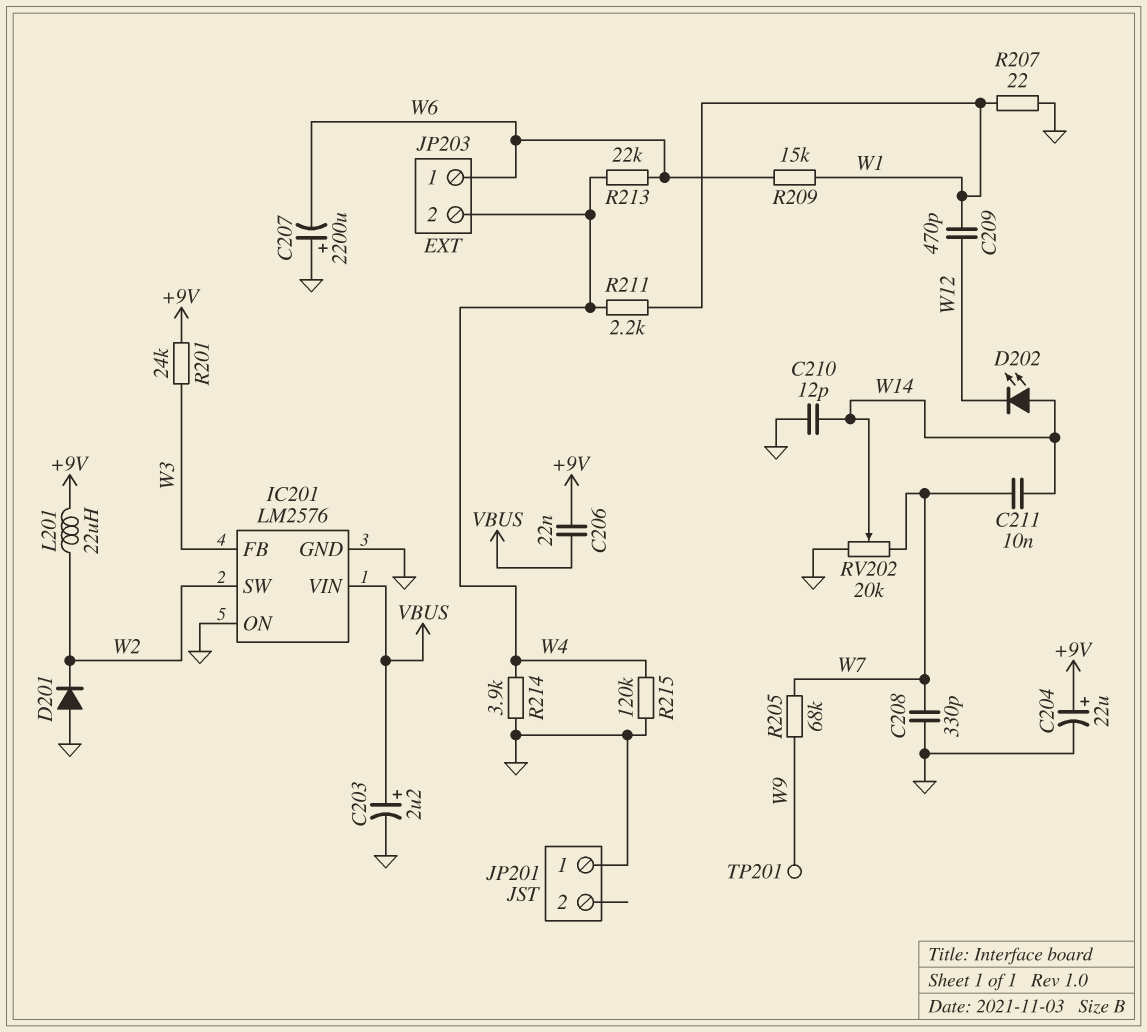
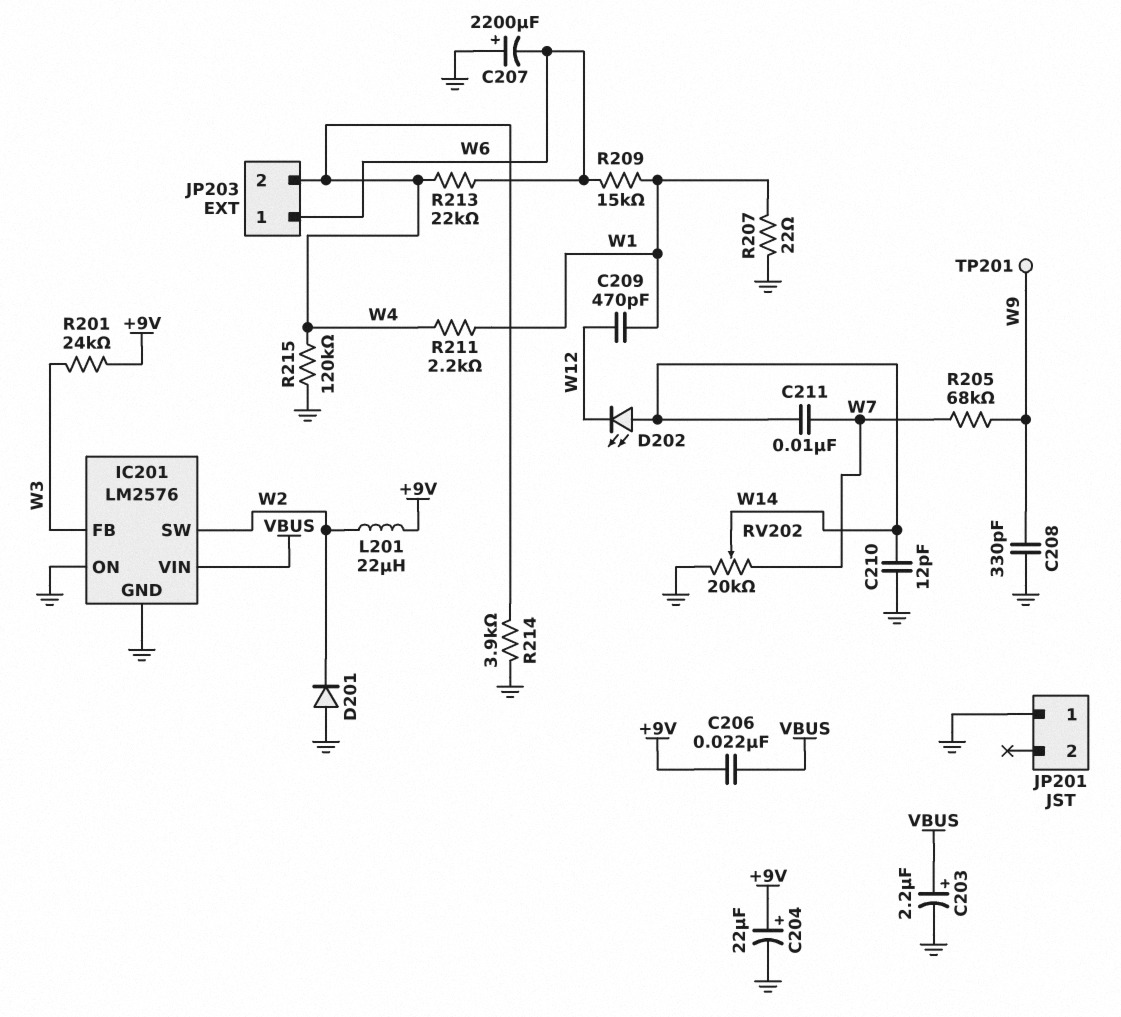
C208: 330pF (GND, W7) -> 330pF (GND, W9)

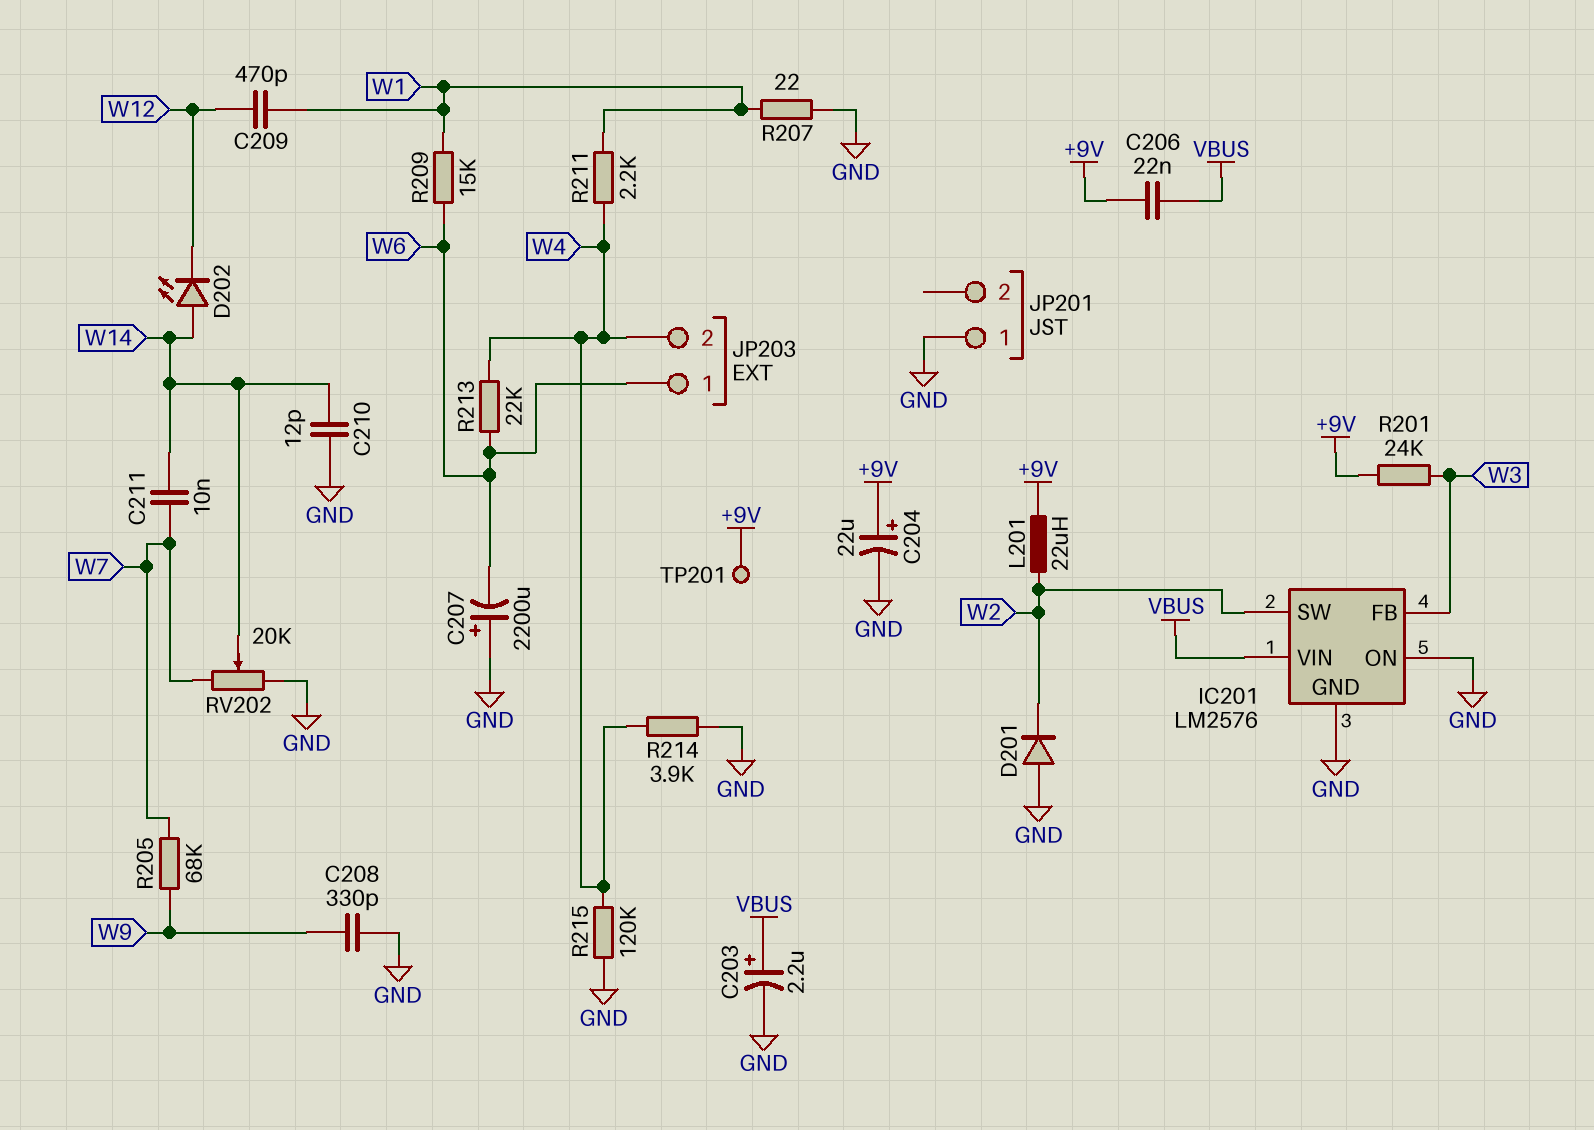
TP201: test point (W9) -> test point (+9V)

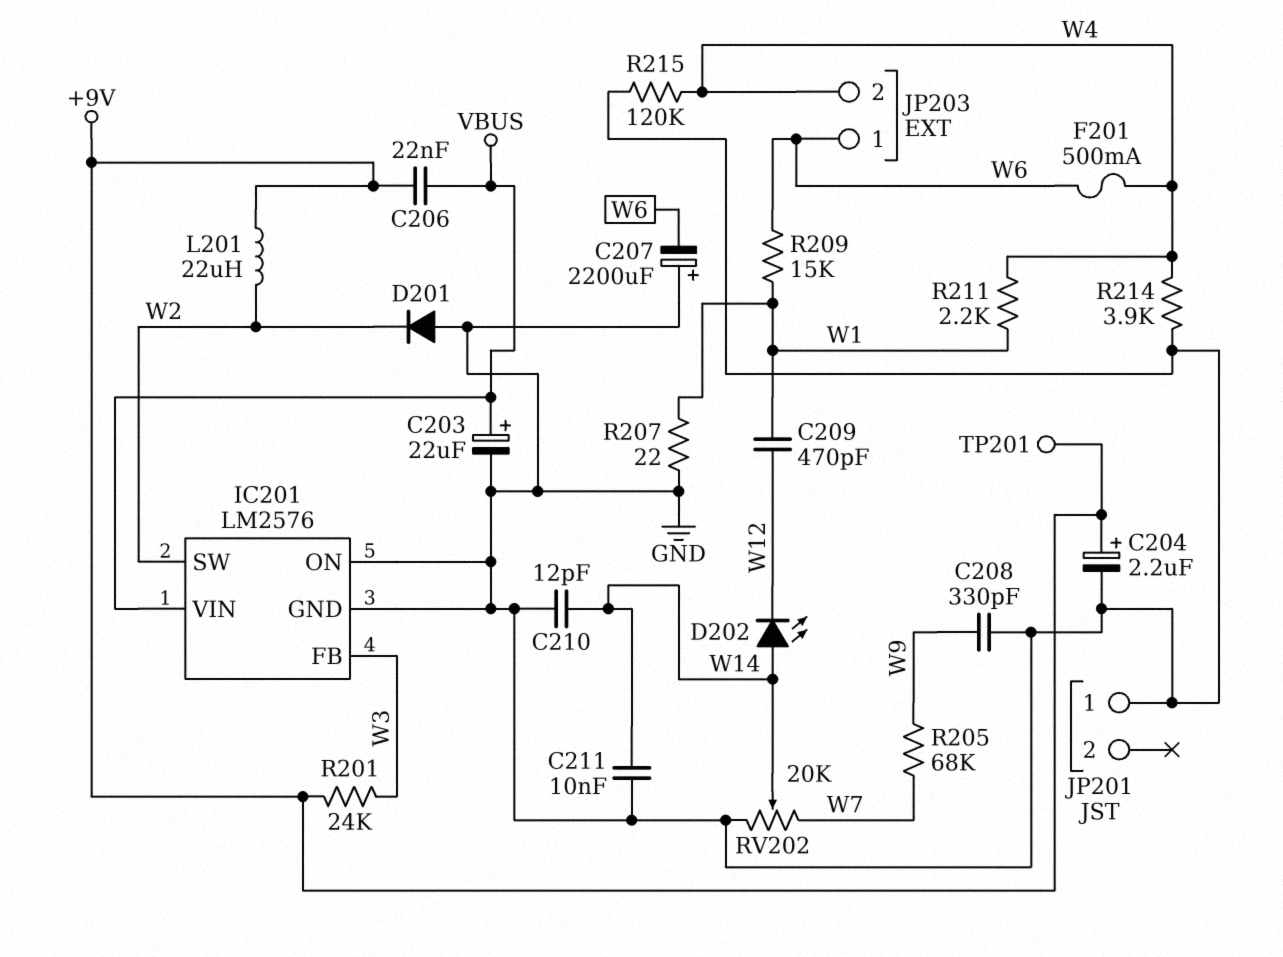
C203: 2.2uF (plus VBUS, minus GND) -> 22uF (plus VBUS, minus GND)
C204: 22uF (plus +9V, minus GND) -> 2.2uF (plus +9V, minus GND)
C211: 10nF (W7, W14) -> 10nF (GND, W14)
F201: none -> 500mA (W4, W6)
R213: 22k (W4, W6) -> none

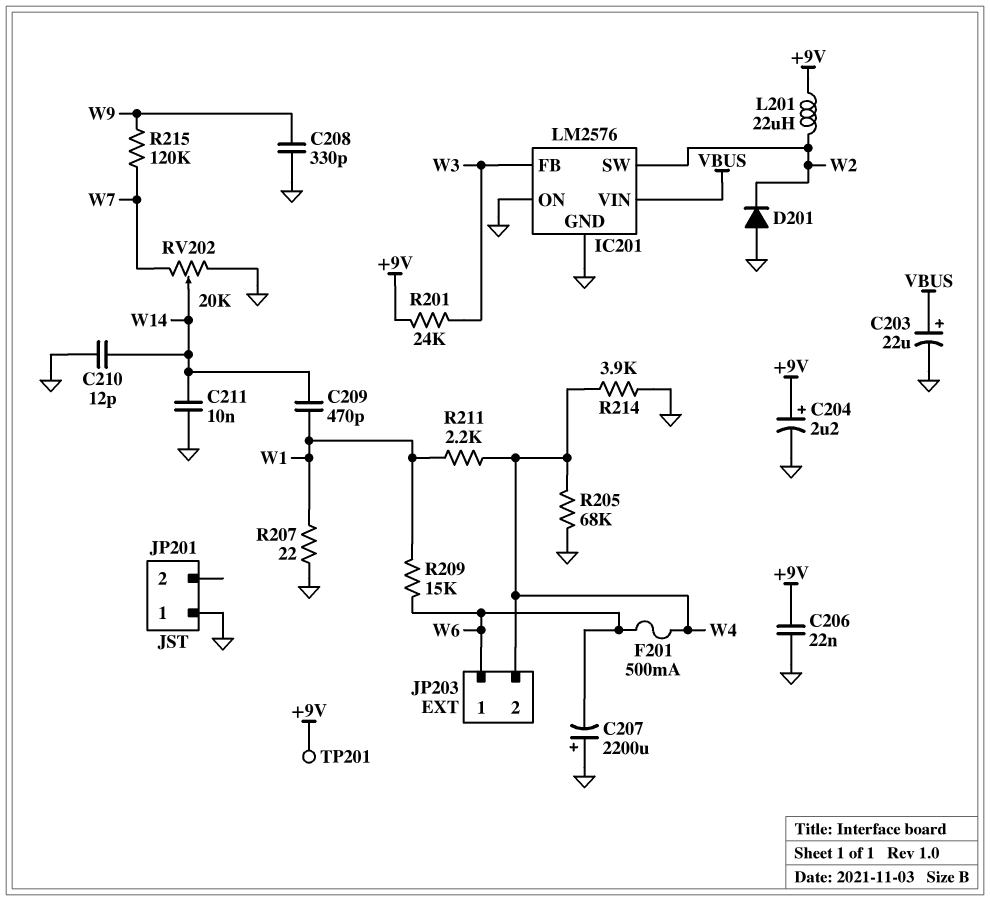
C206: 22nF (+9V, VBUS) -> 22nF (+9V, GND)
C209: 470pF (W1, W12) -> 470pF (W1, W14)
D202: LED (A W14, K W12) -> none
R205: 68k (W7, W9) -> 68k (GND, W4)
R215: 120k (GND, W4) -> 120k (W7, W9)

